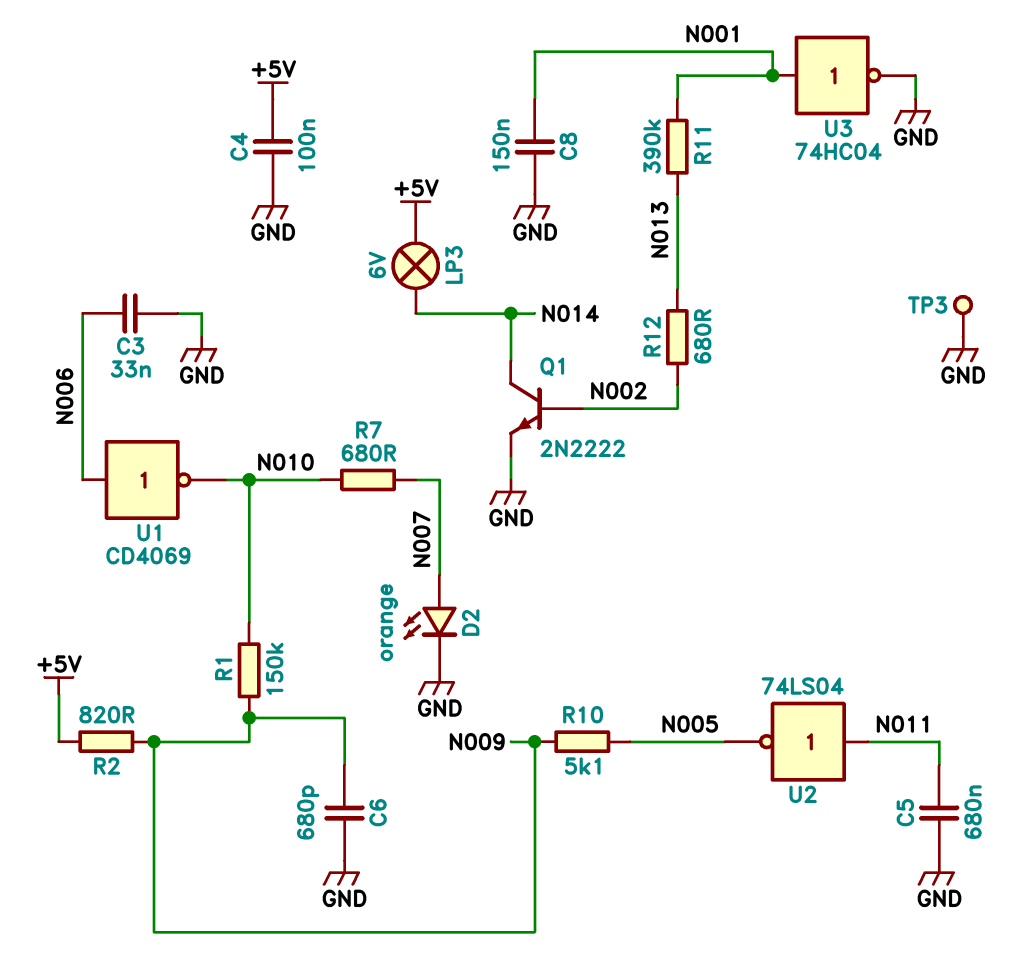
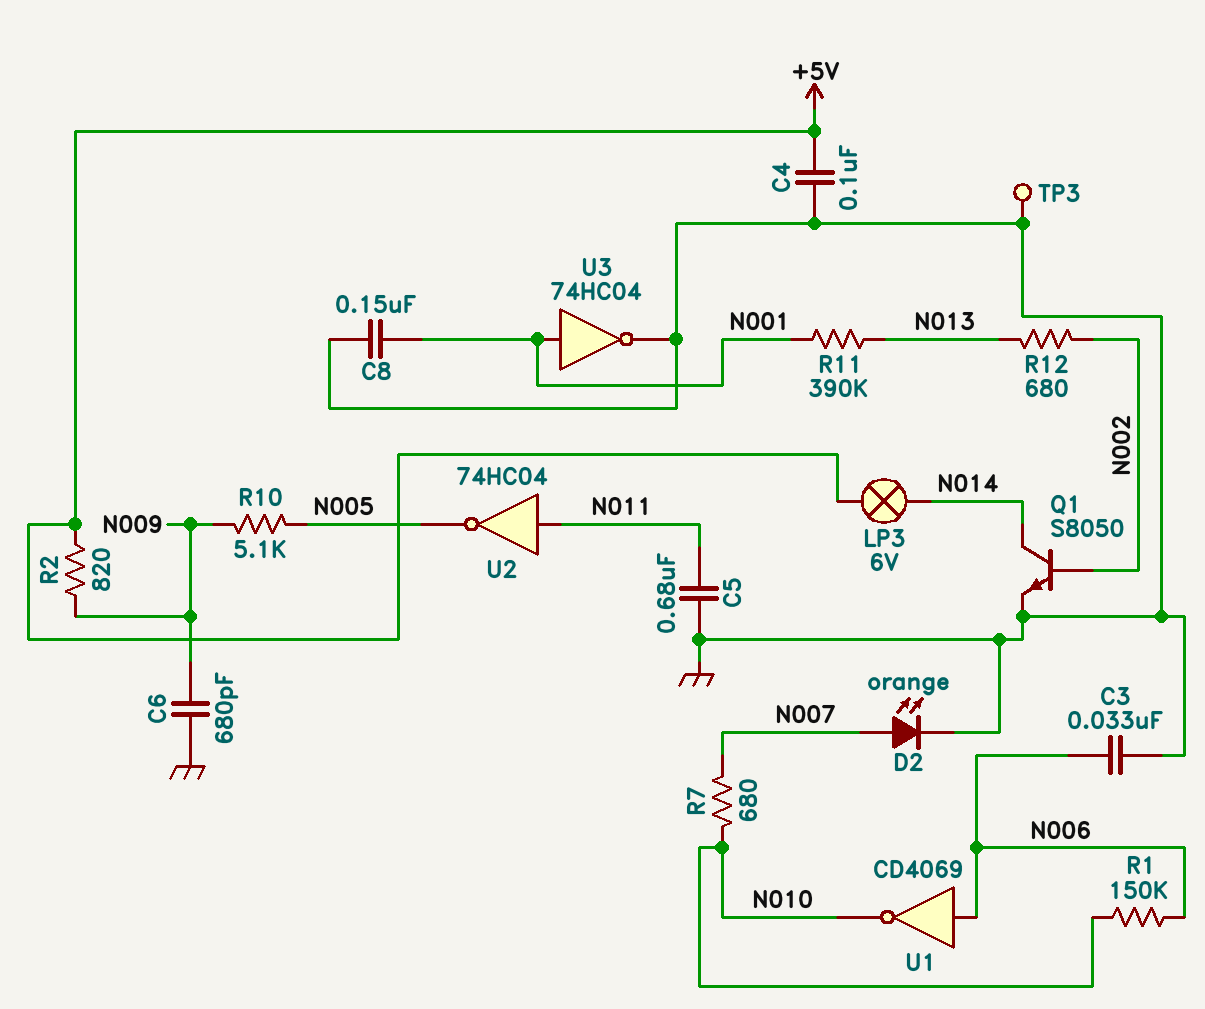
Q1: NPN 2N2222 (B N002, C N014, E GND) -> NPN S8050 (B N002, C N014, E GND)
R1: 150k (N009, N010) -> 150k (N006, N010)
U2: NOT 74LS04 (in N011, out N005) -> NOT 74HC04 (in N011, out N005)

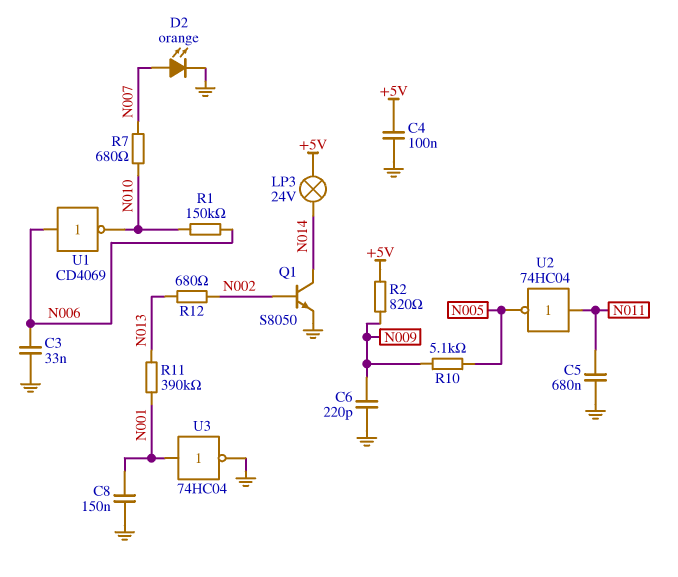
C6: 680pF (GND, N009) -> 220pF (GND, N009)
LP3: lamp 6V (+5V, N014) -> lamp 24V (+5V, N014)
TP3: test point (GND) -> none

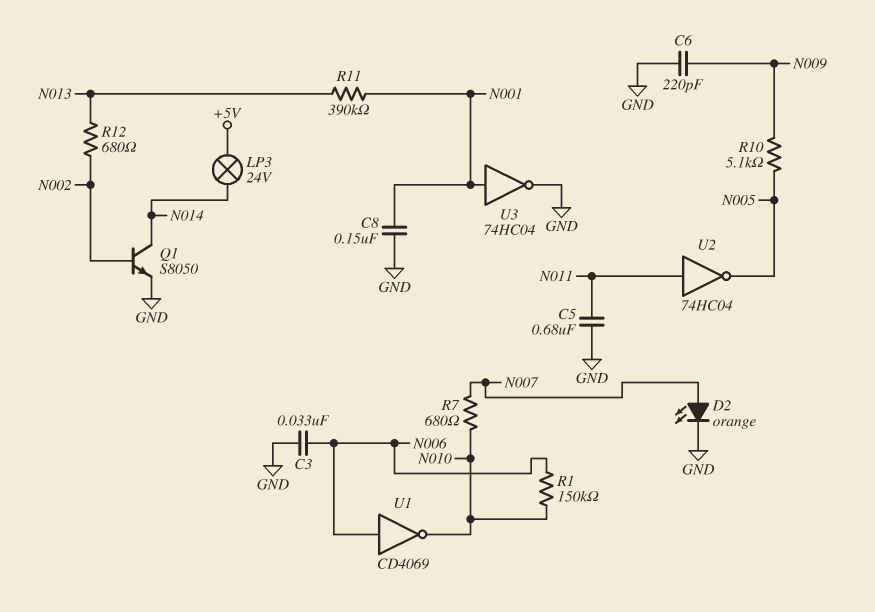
C4: 100nF (+5V, GND) -> none
R2: 820 (+5V, N009) -> none

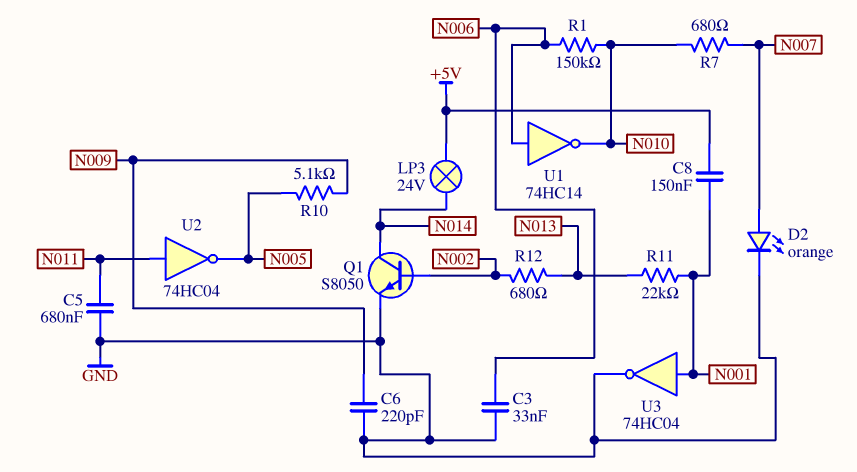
C8: 150nF (GND, N001) -> 150nF (+5V, N001)
R11: 390k (N001, N013) -> 22k (N001, N013)
U1: NOT CD4069 (in N006, out N010) -> NOT 74HC14 (in N006, out N010)

